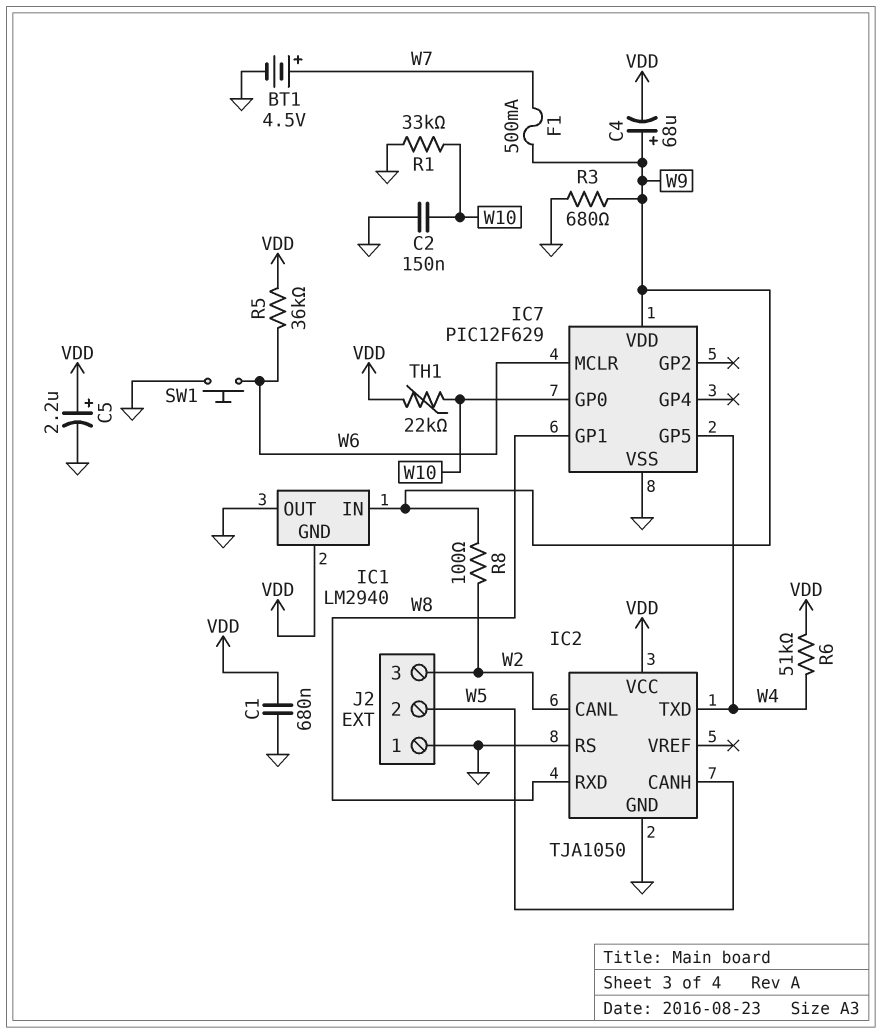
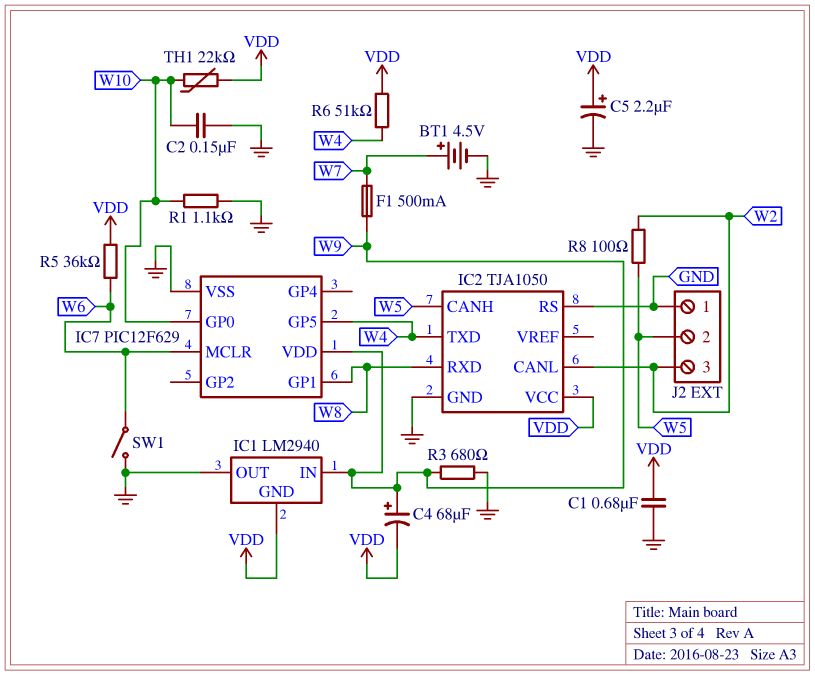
R1: 33k (GND, W10) -> 1.1k (GND, W10)
R8: 100 (W2, W9) -> 100 (W2, W5)
SW1: button (GND, W6) -> switch (GND, W6)

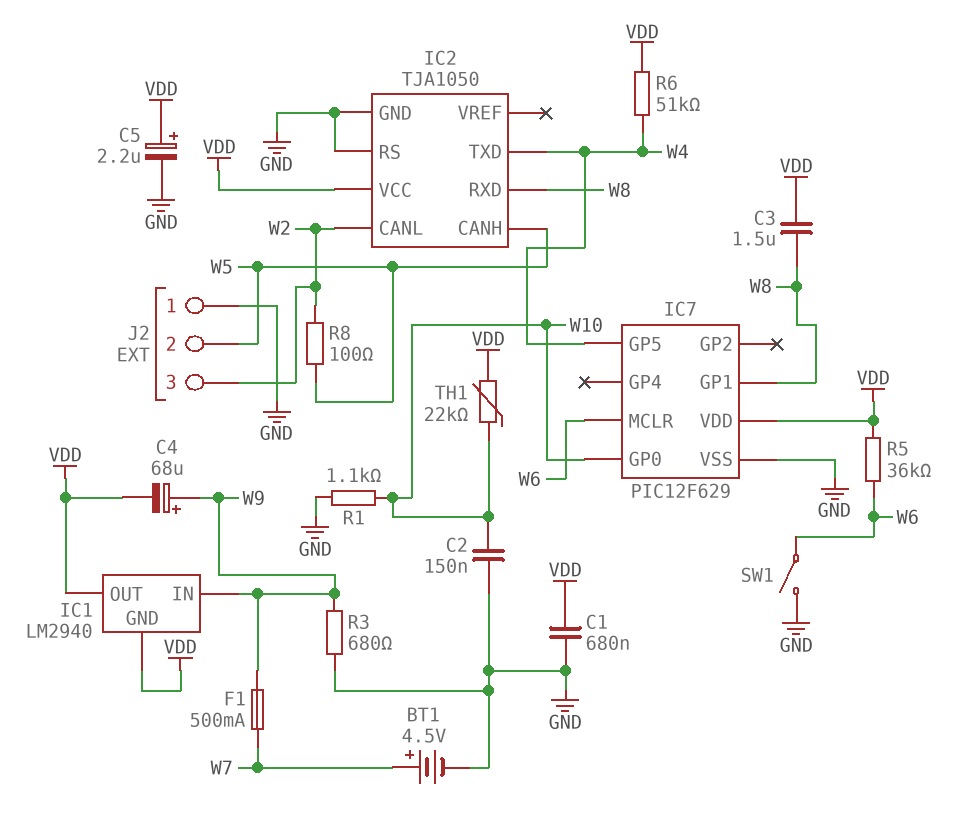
C3: none -> 1.5uF (VDD, W8)
IC1 pin OUT: GND -> VDD
IC7 pin VDD: W9 -> VDD

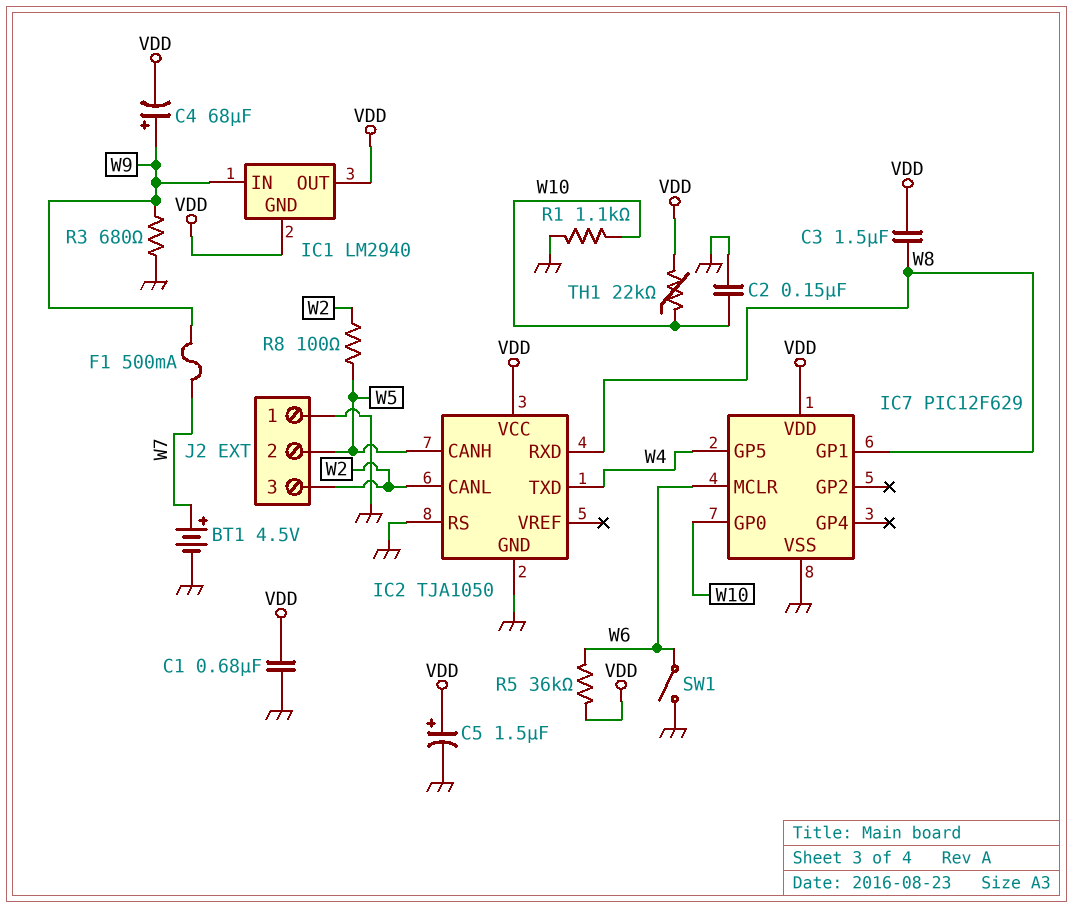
C5: 2.2uF (plus VDD, minus GND) -> 1.5uF (plus VDD, minus GND)
R6: 51k (VDD, W4) -> none

